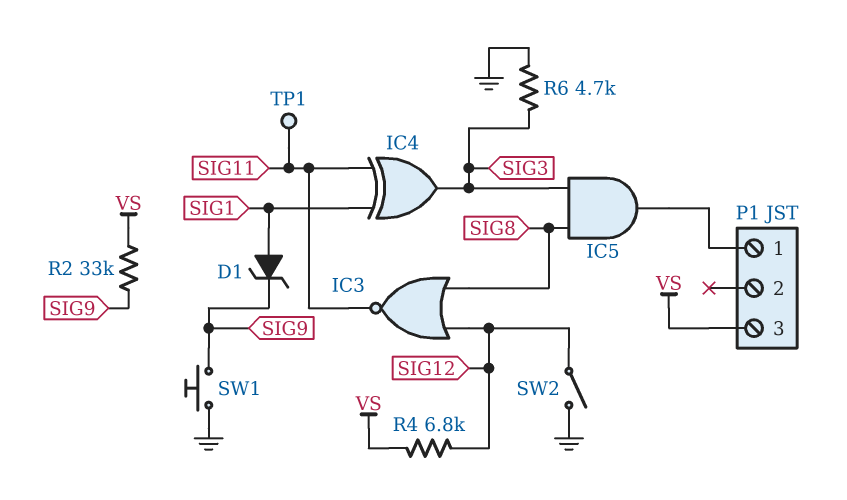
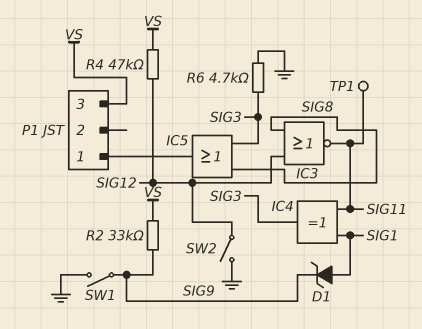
IC5: AND (in SIG3, in SIG8, out P1/1) -> OR (in SIG3, in SIG8, out P1/1)
R4: 6.8k (SIG12, VS) -> 47k (SIG12, VS)
SW1: button (GND, SIG9) -> switch (GND, SIG9)

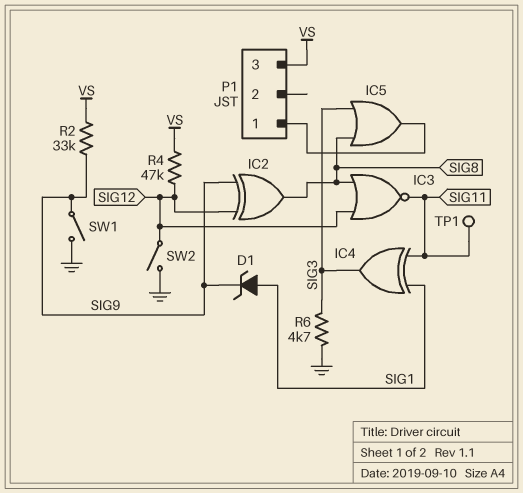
IC2: none -> XOR (in SIG9, in SIG12, out SIG8)

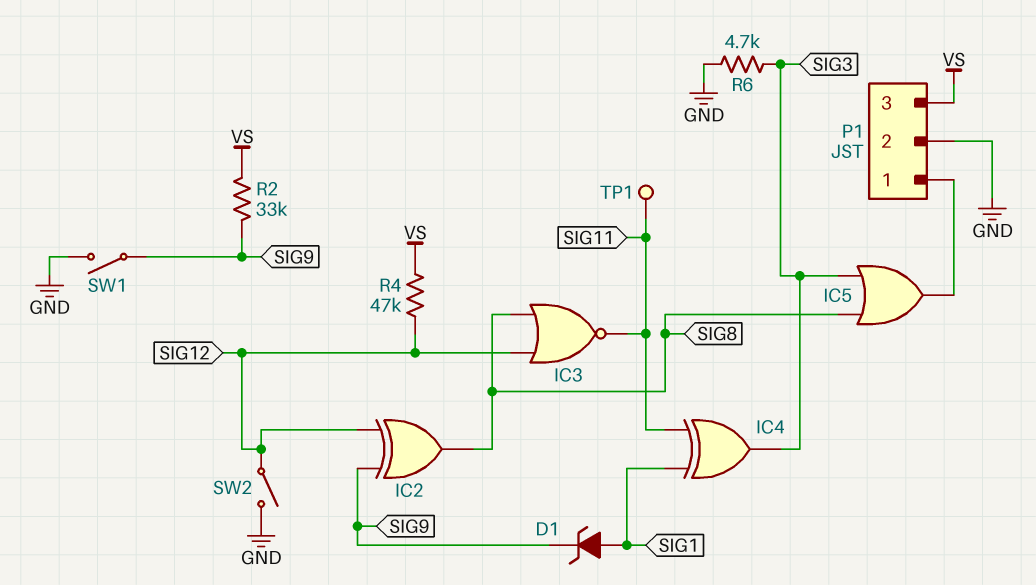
P1 pin 2: none -> GND

